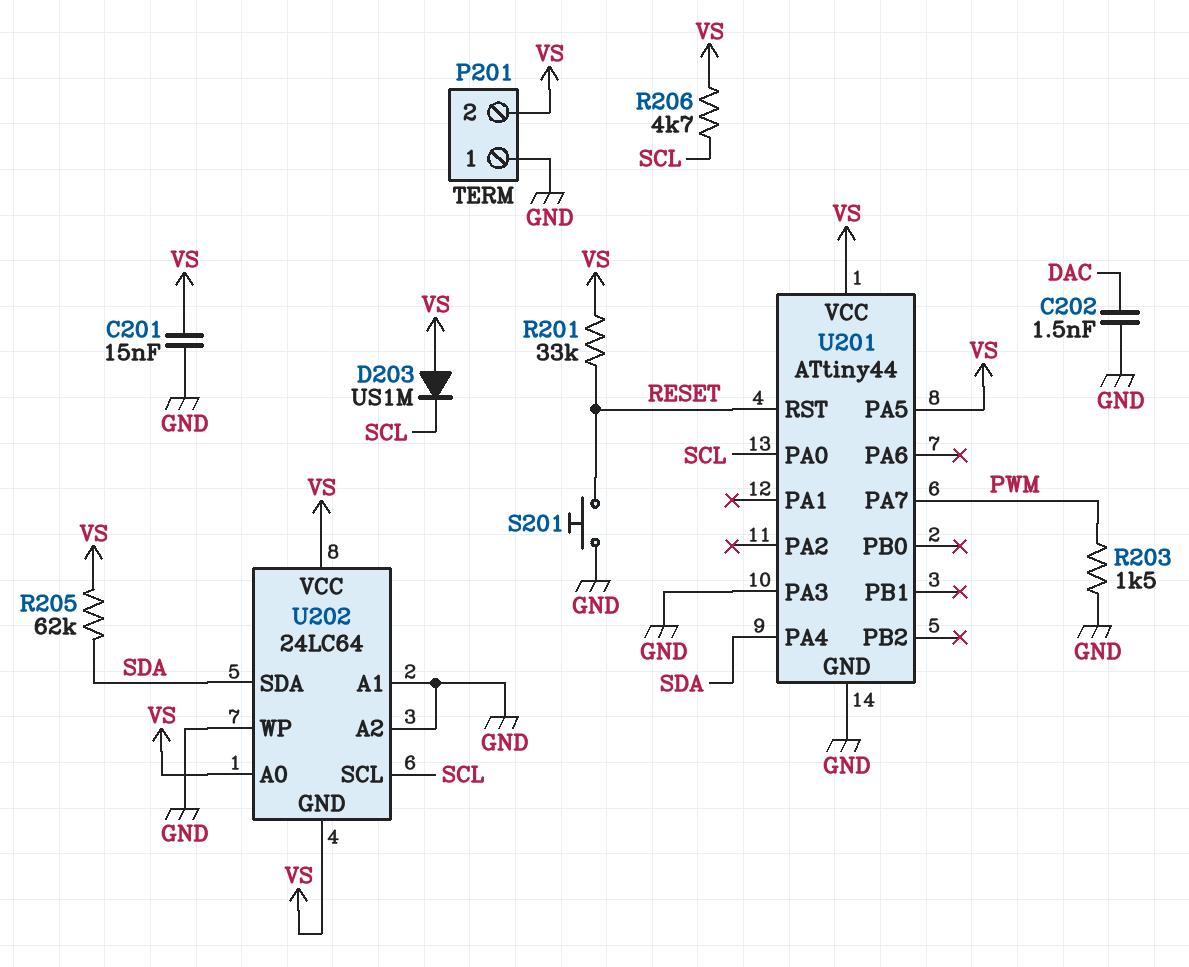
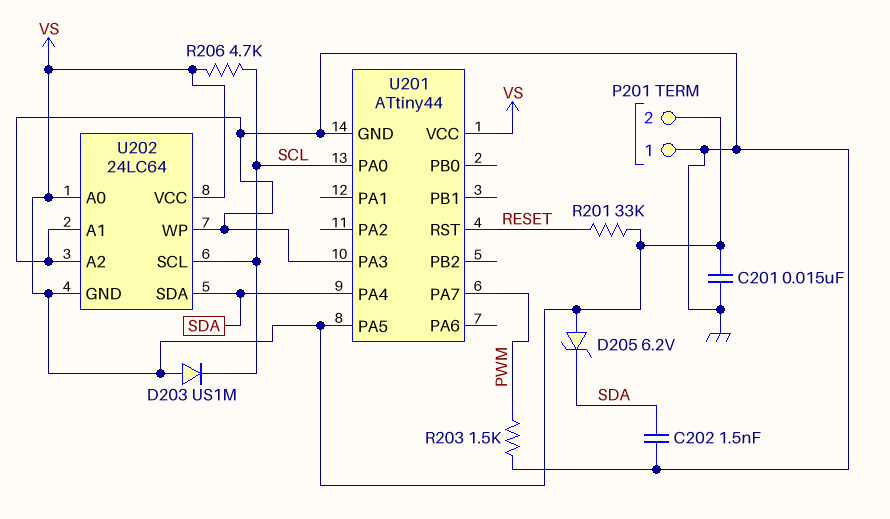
C202: 1.5nF (DAC, GND) -> 1.5nF (GND, SDA)
D205: none -> zener 6.2V (A VS, K SDA)
R205: 62k (SDA, VS) -> none
S201: button (GND, RESET) -> none

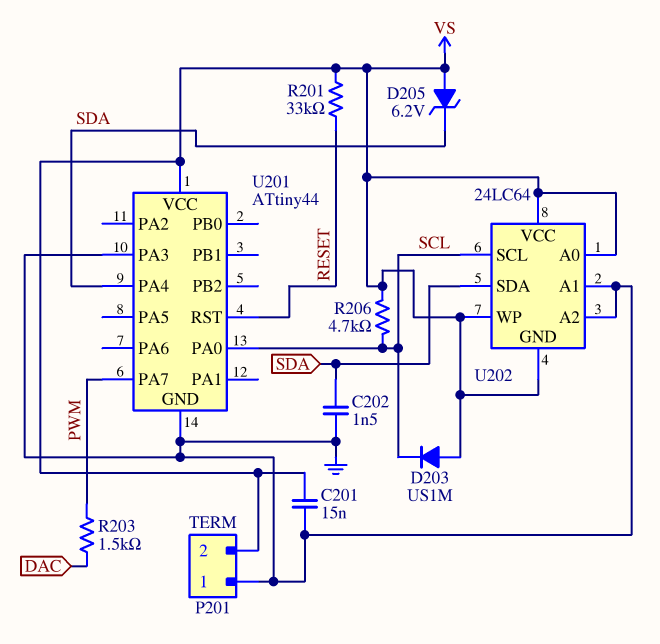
R203: 1.5k (GND, PWM) -> 1.5k (DAC, PWM)
U201 pin PA5: VS -> none
U202 pin WP: GND -> VS

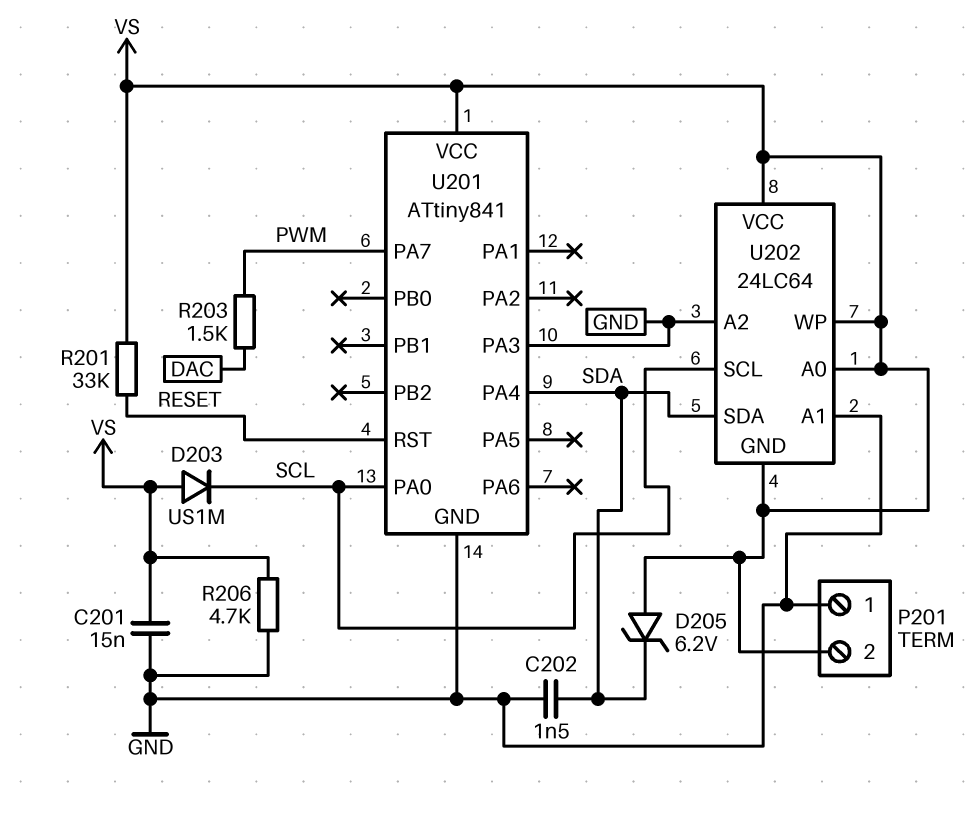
R206: 4.7k (SCL, VS) -> 4.7k (GND, VS)
U201: ATtiny44 -> ATtiny841

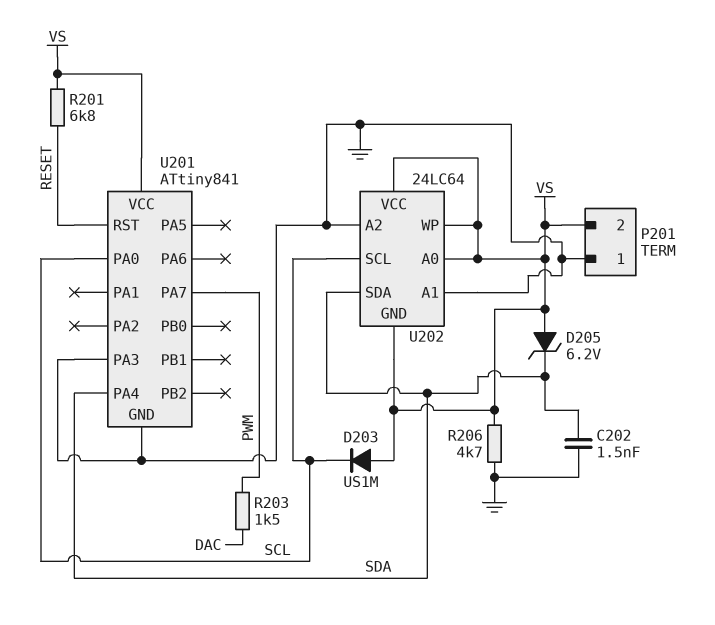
C201: 15nF (GND, VS) -> none
R201: 33k (RESET, VS) -> 6.8k (RESET, VS)

